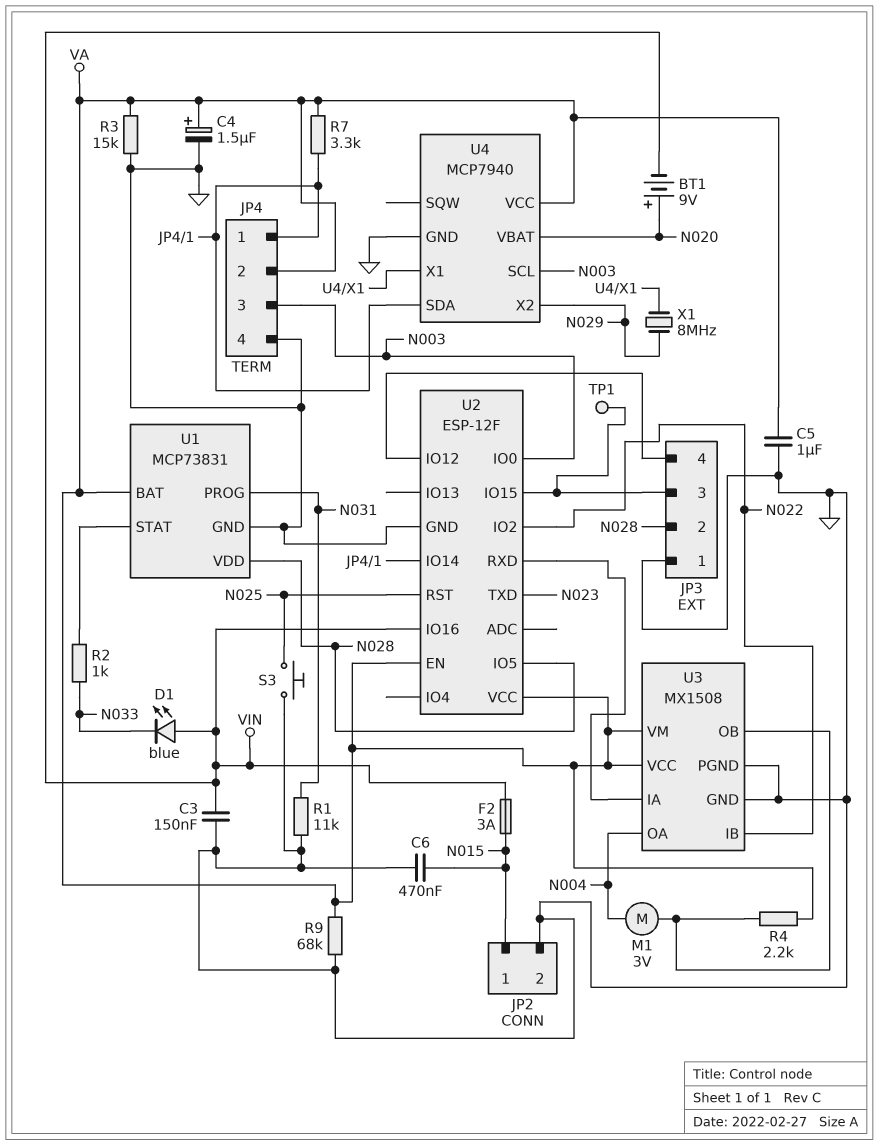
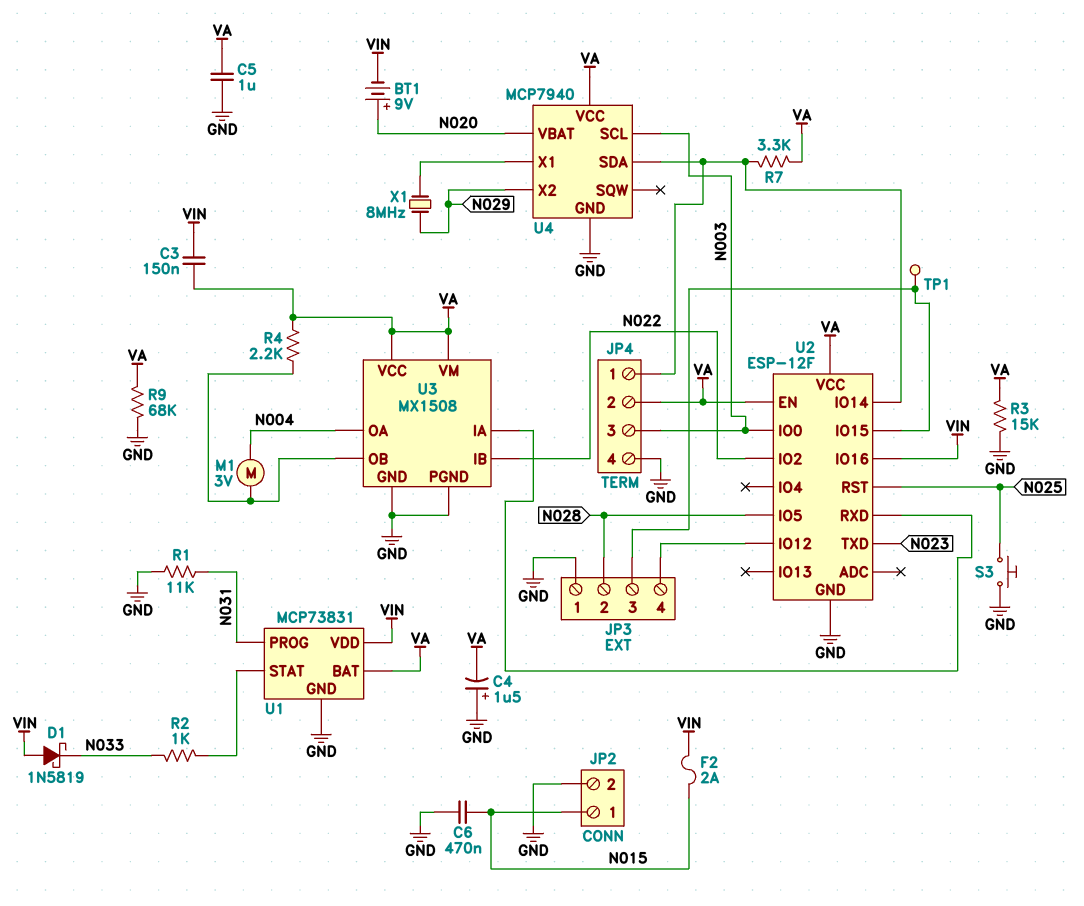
C3: 150nF (GND, VIN) -> 150nF (VA, VIN)
C4: 1.5uF (plus VA, minus GND) -> 1.5uF (plus GND, minus VA)
D1: LED blue (A VIN, K N033) -> schottky 1N5819 (A VIN, K N033)
F2: 3A (N015, VIN) -> 2A (N015, VIN)
U1 pin VDD: N028 -> VIN

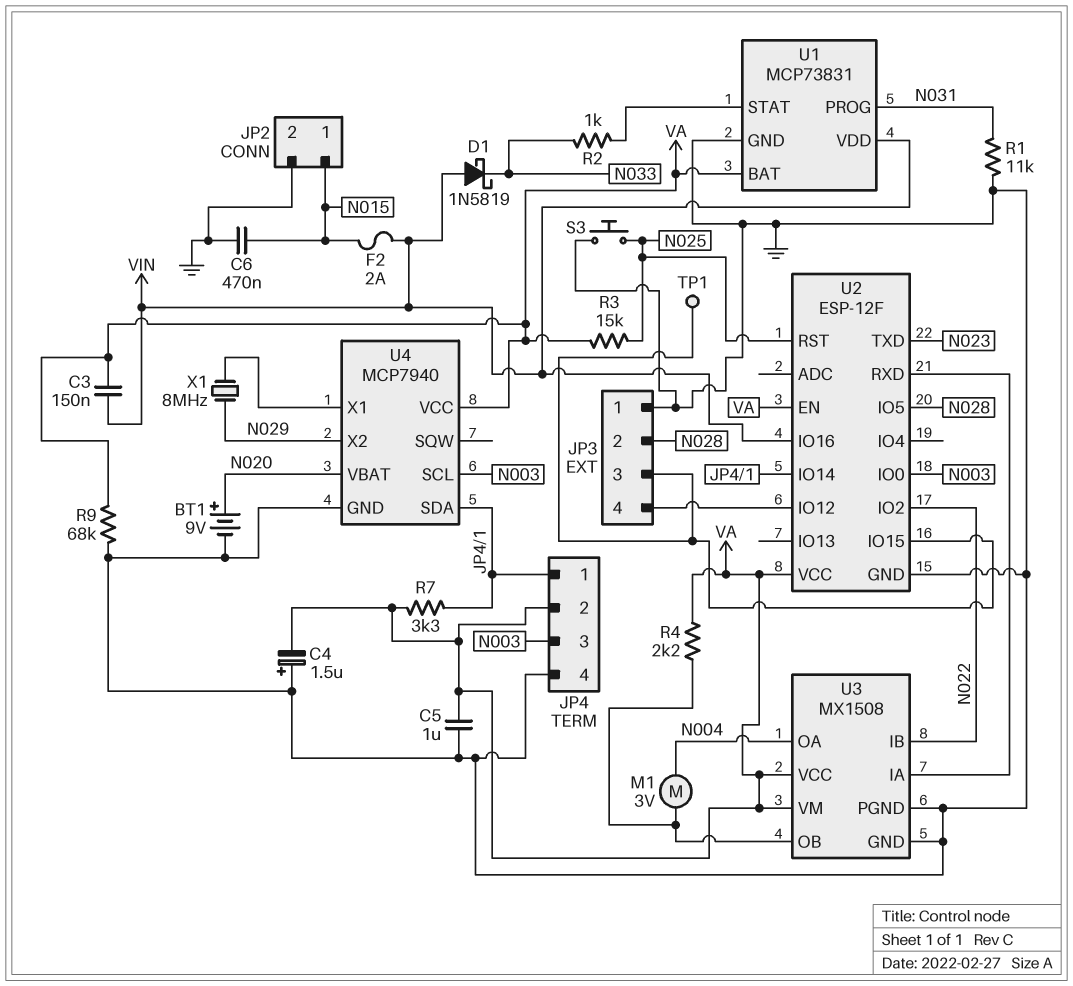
BT1: 9V (plus N020, minus VIN) -> 9V (plus N020, minus GND)
R3: 15k (GND, VA) -> 15k (N025, VA)

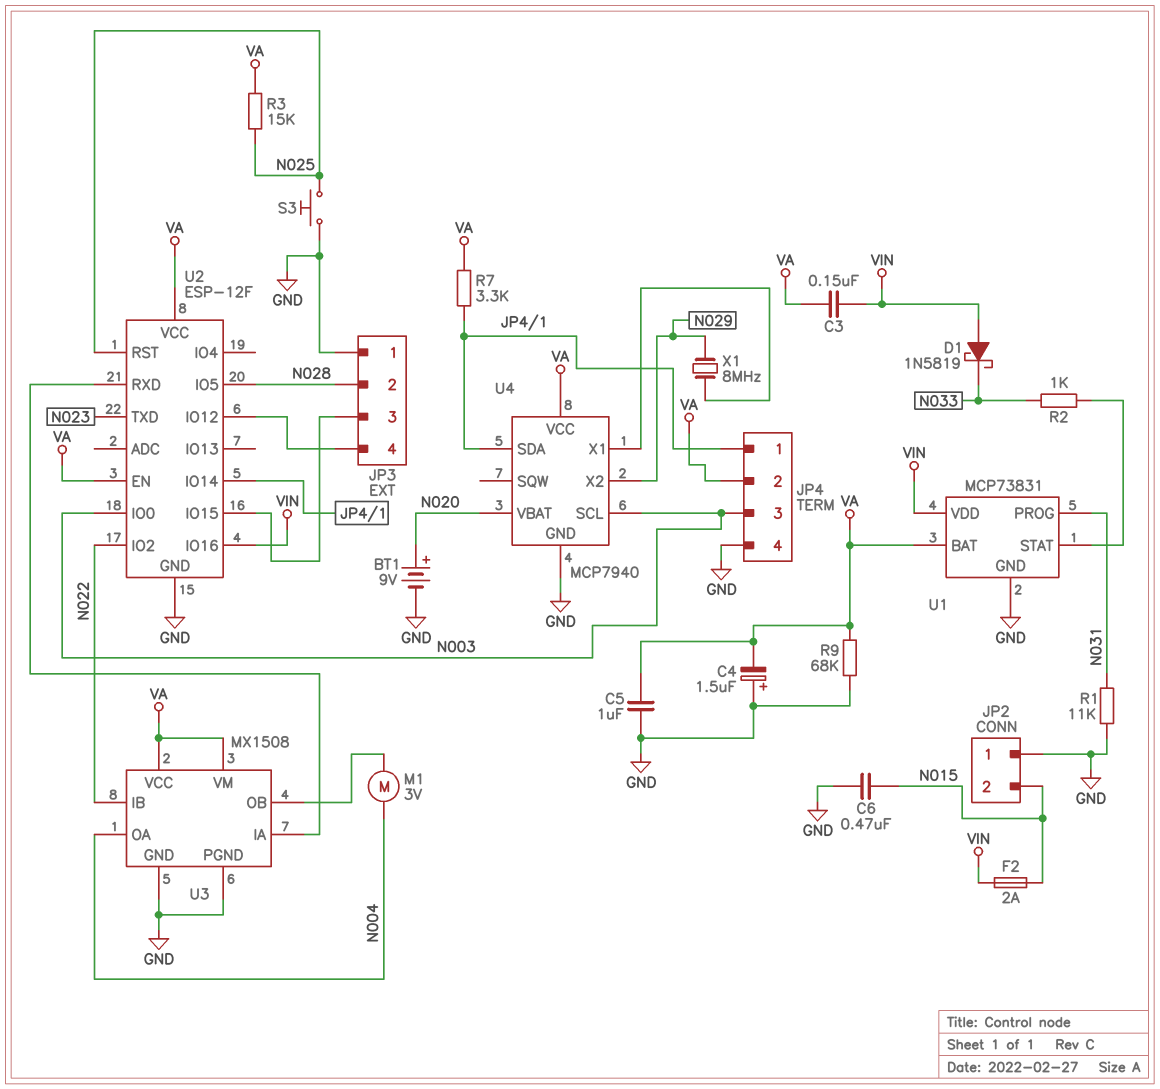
JP2 pin 1: N015 -> GND
JP2 pin 2: GND -> N015
R4: 2.2k (U3/OB, VA) -> none
TP1: test point (JP3/3) -> none

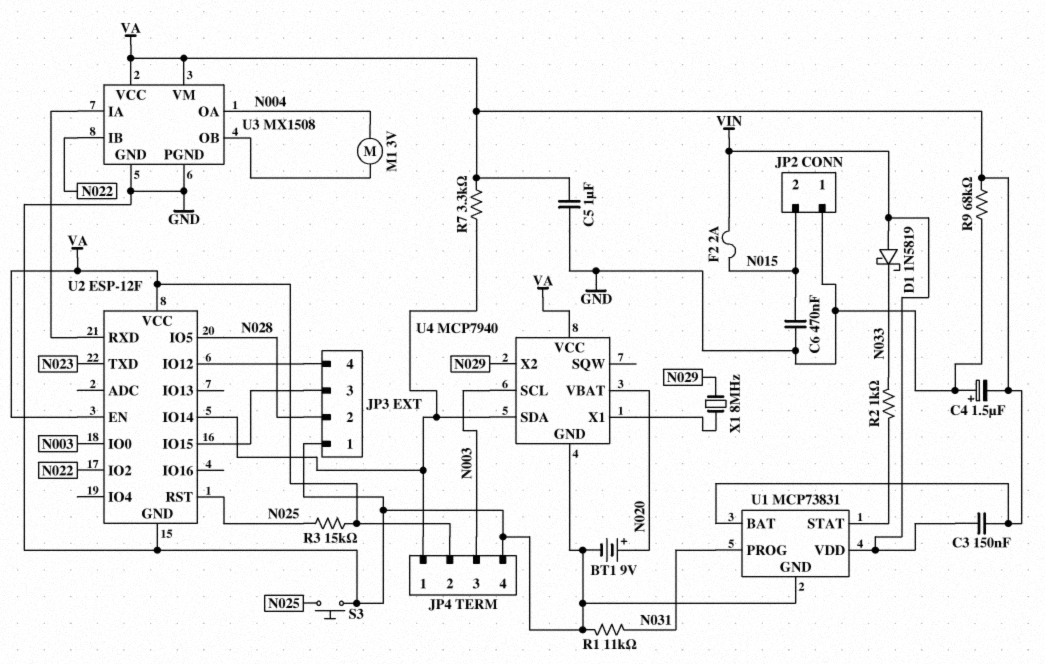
U2 pin IO16: VIN -> none

